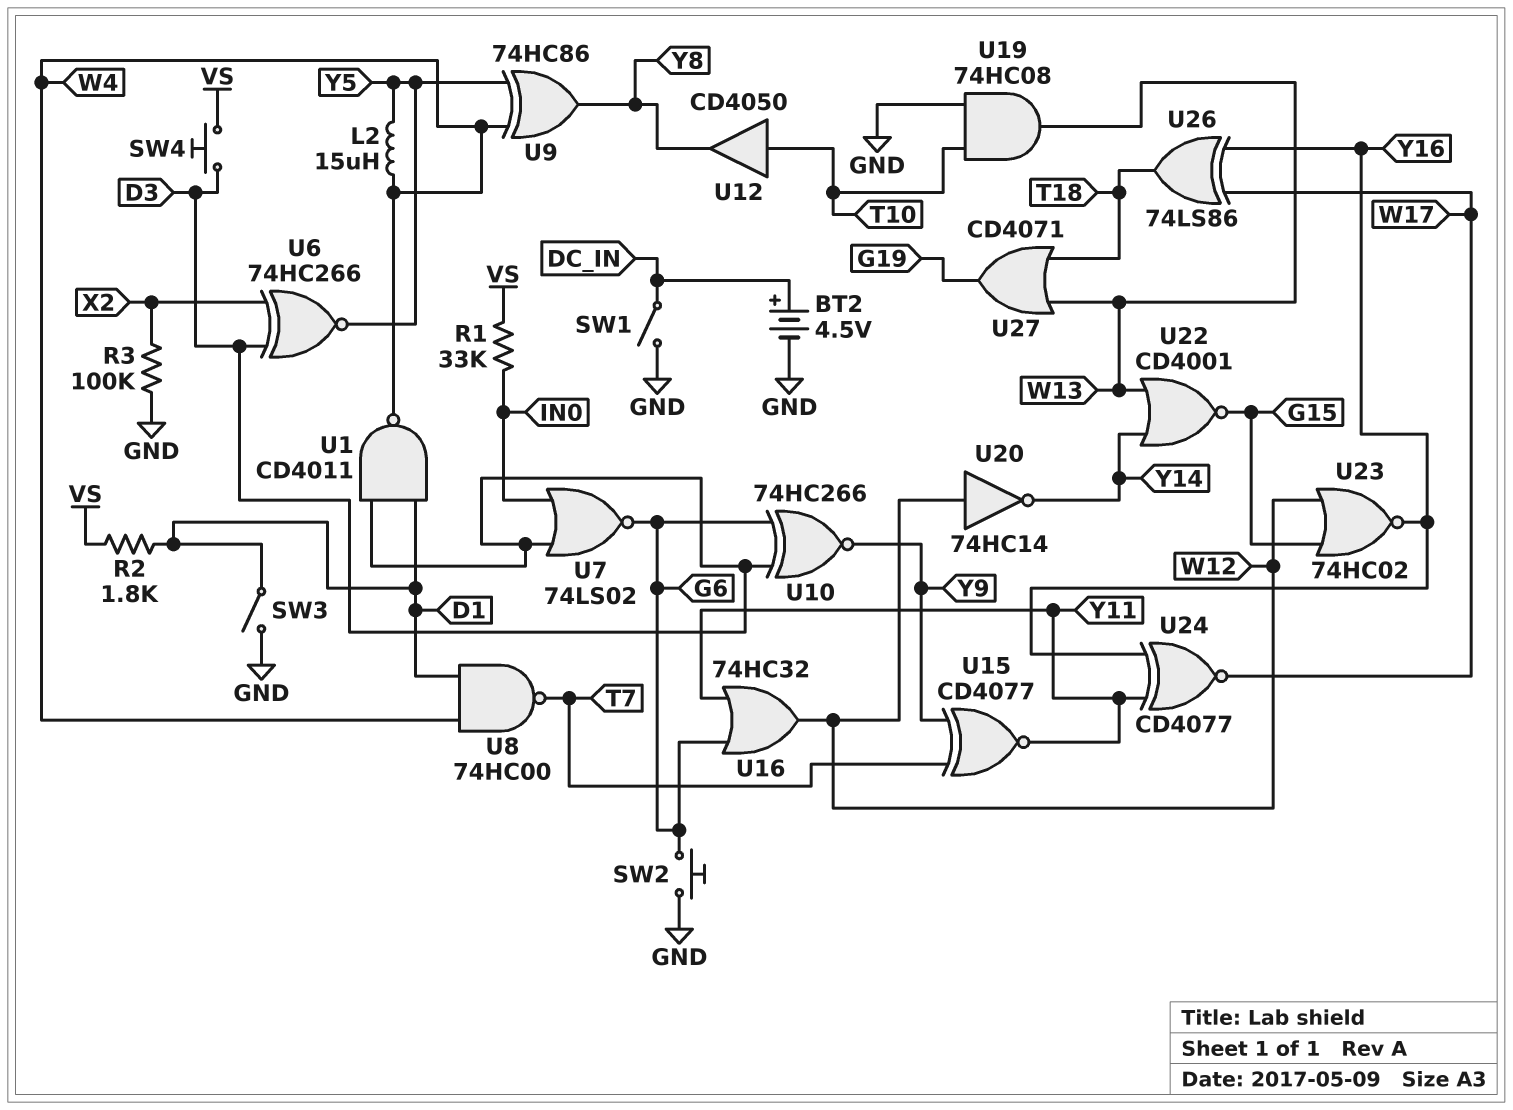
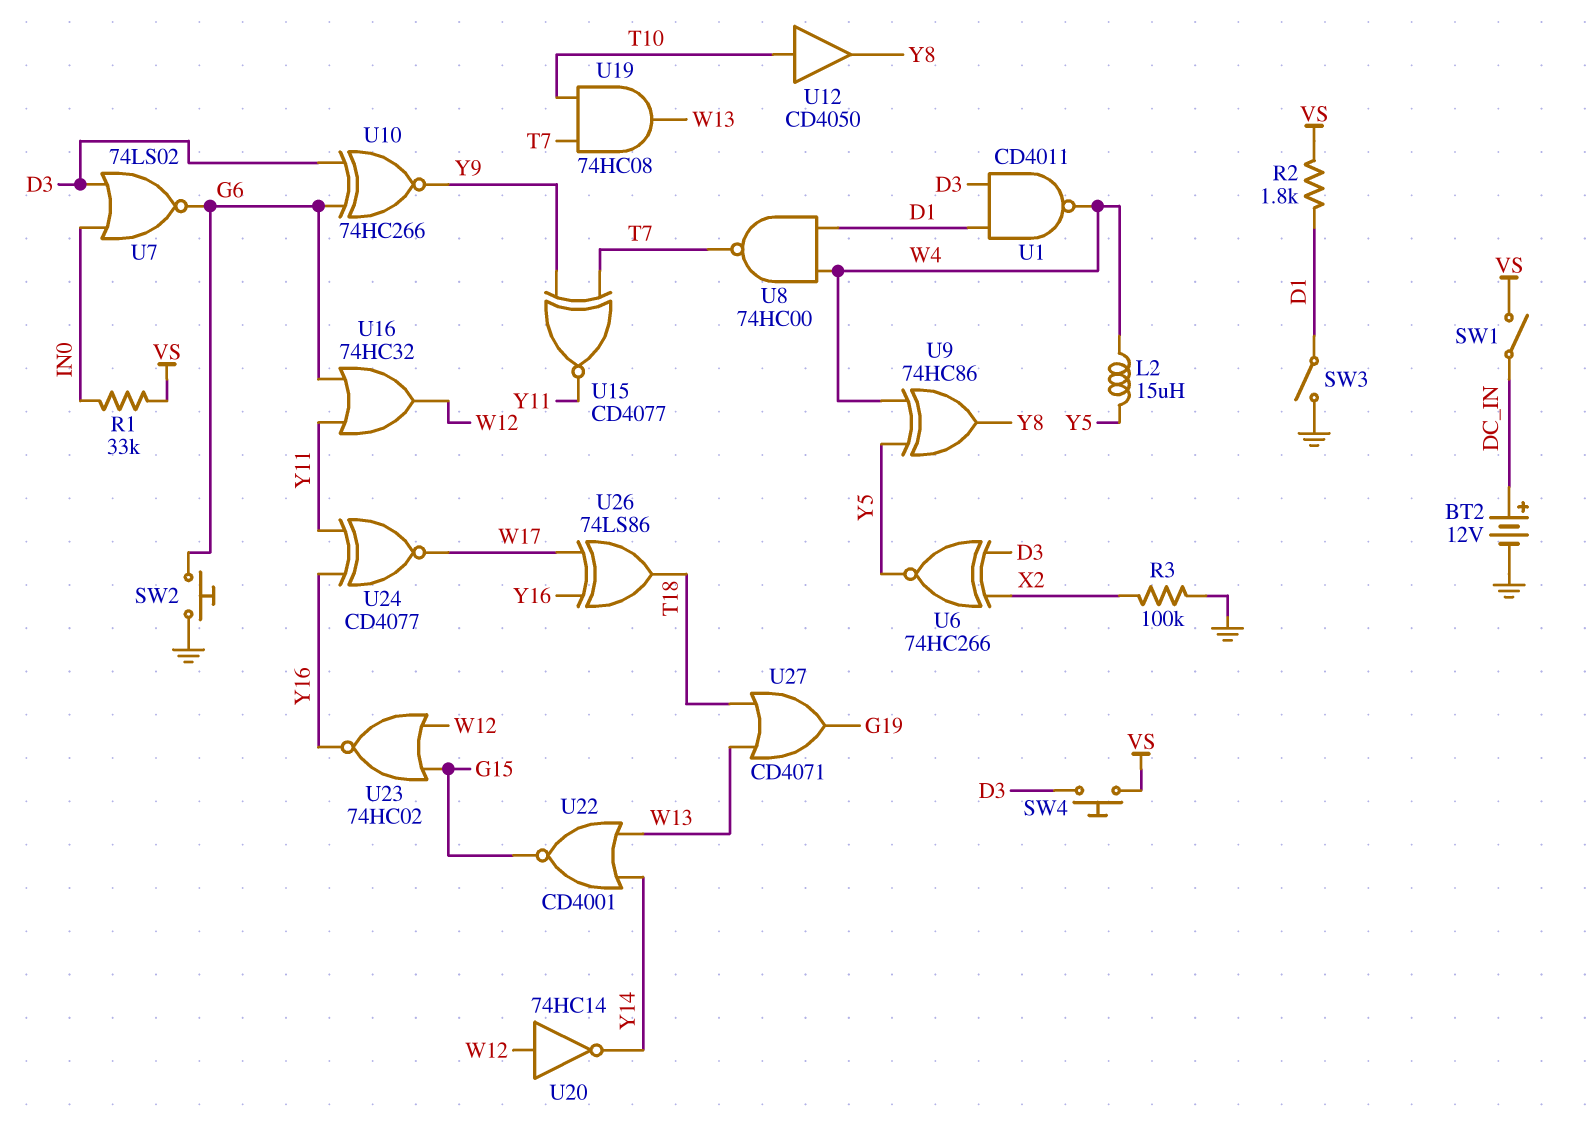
BT2: 4.5V (plus DC_IN, minus GND) -> 12V (plus DC_IN, minus GND)
SW1: switch (DC_IN, GND) -> switch (DC_IN, VS)
U19: AND 74HC08 (in GND, in T10, out W13) -> AND 74HC08 (in T7, in T10, out W13)

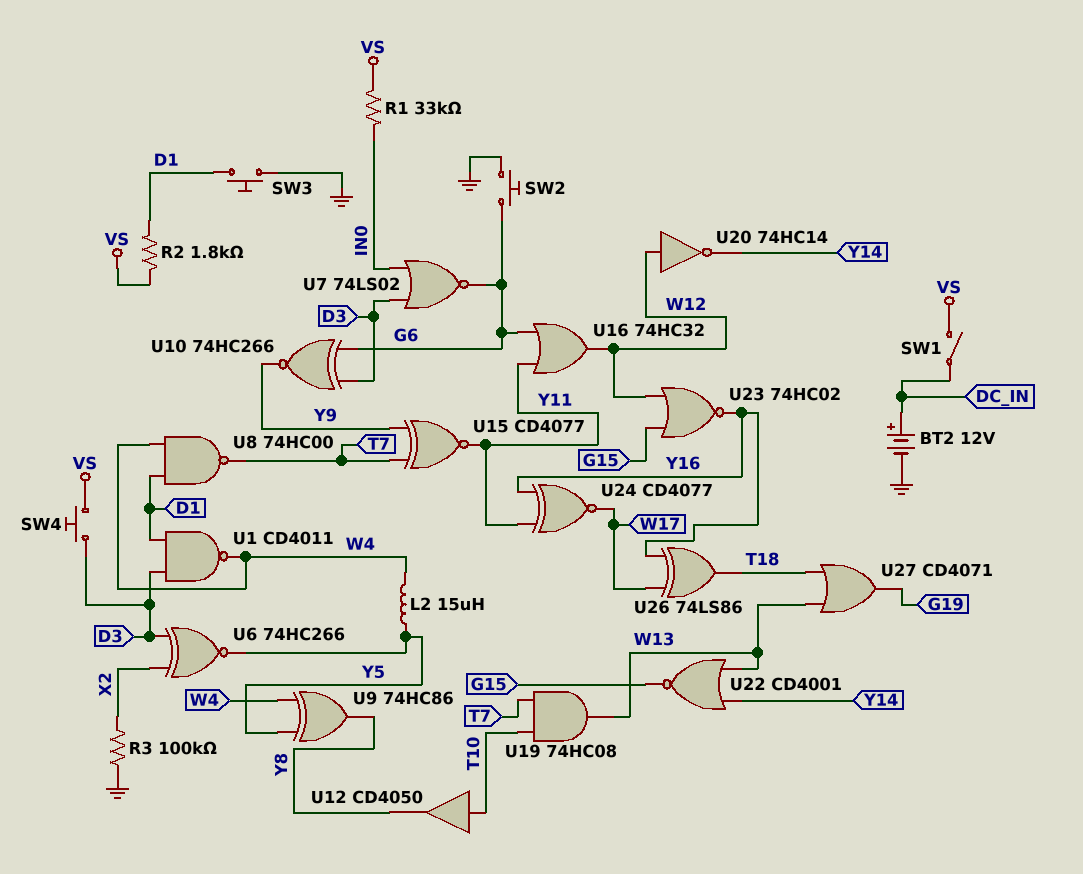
SW3: switch (D1, GND) -> button (D1, GND)

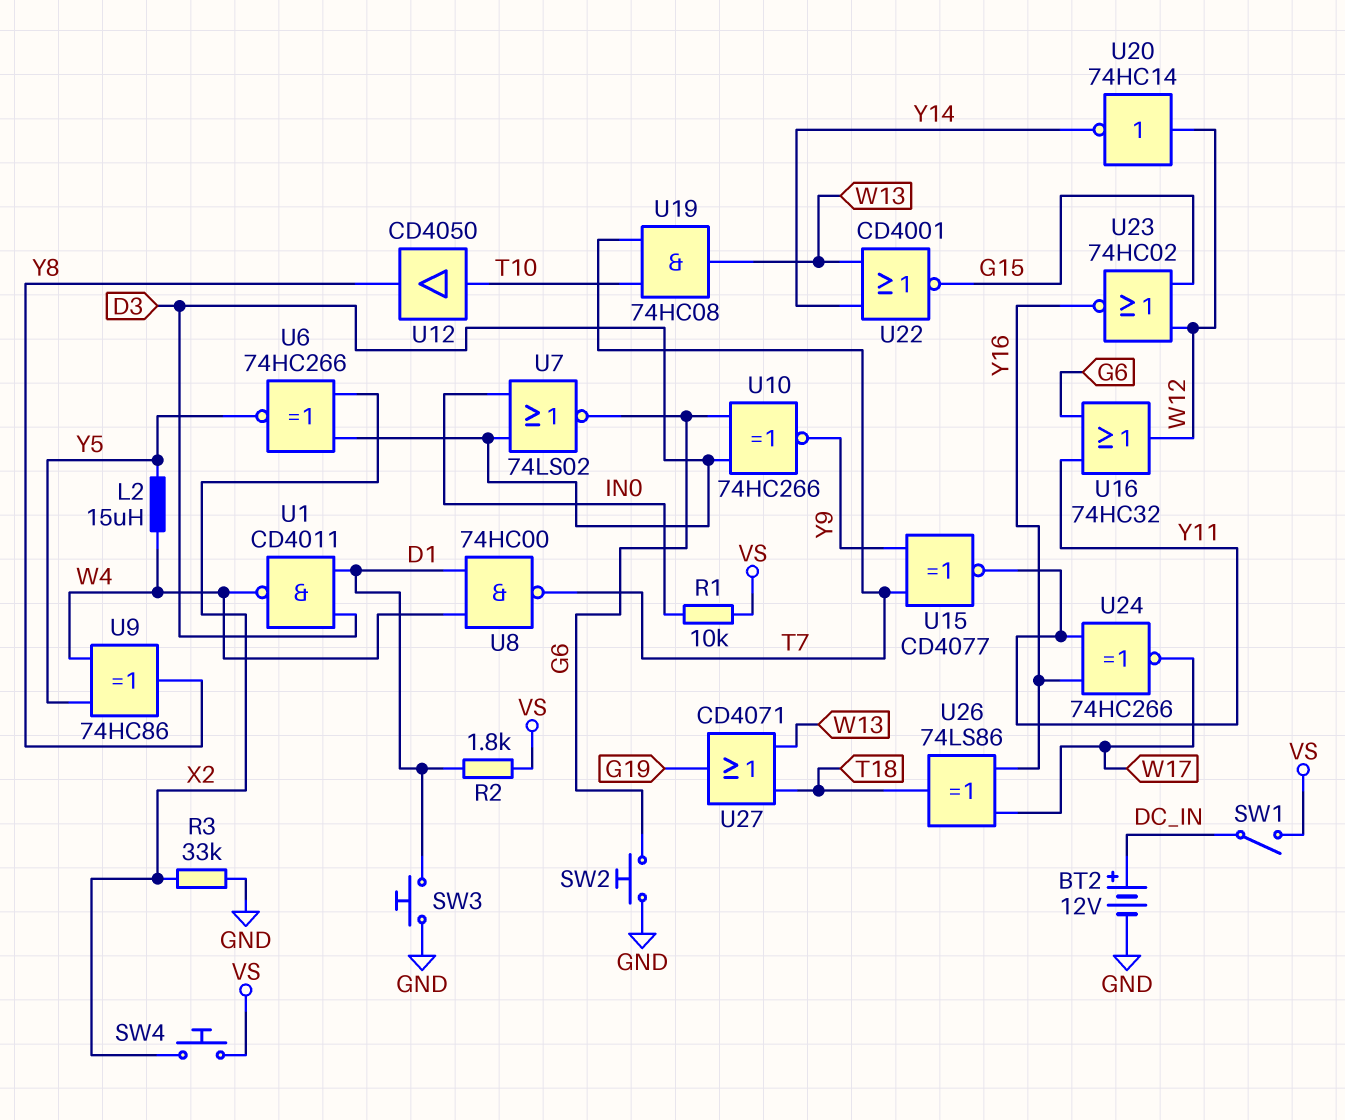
R1: 33k (IN0, VS) -> 10k (IN0, VS)
R3: 100k (GND, X2) -> 33k (GND, X2)
SW4: button (D3, VS) -> button (VS, X2)
U24: XNOR CD4077 (in Y11, in Y16, out W17) -> XNOR 74HC266 (in Y11, in Y16, out W17)

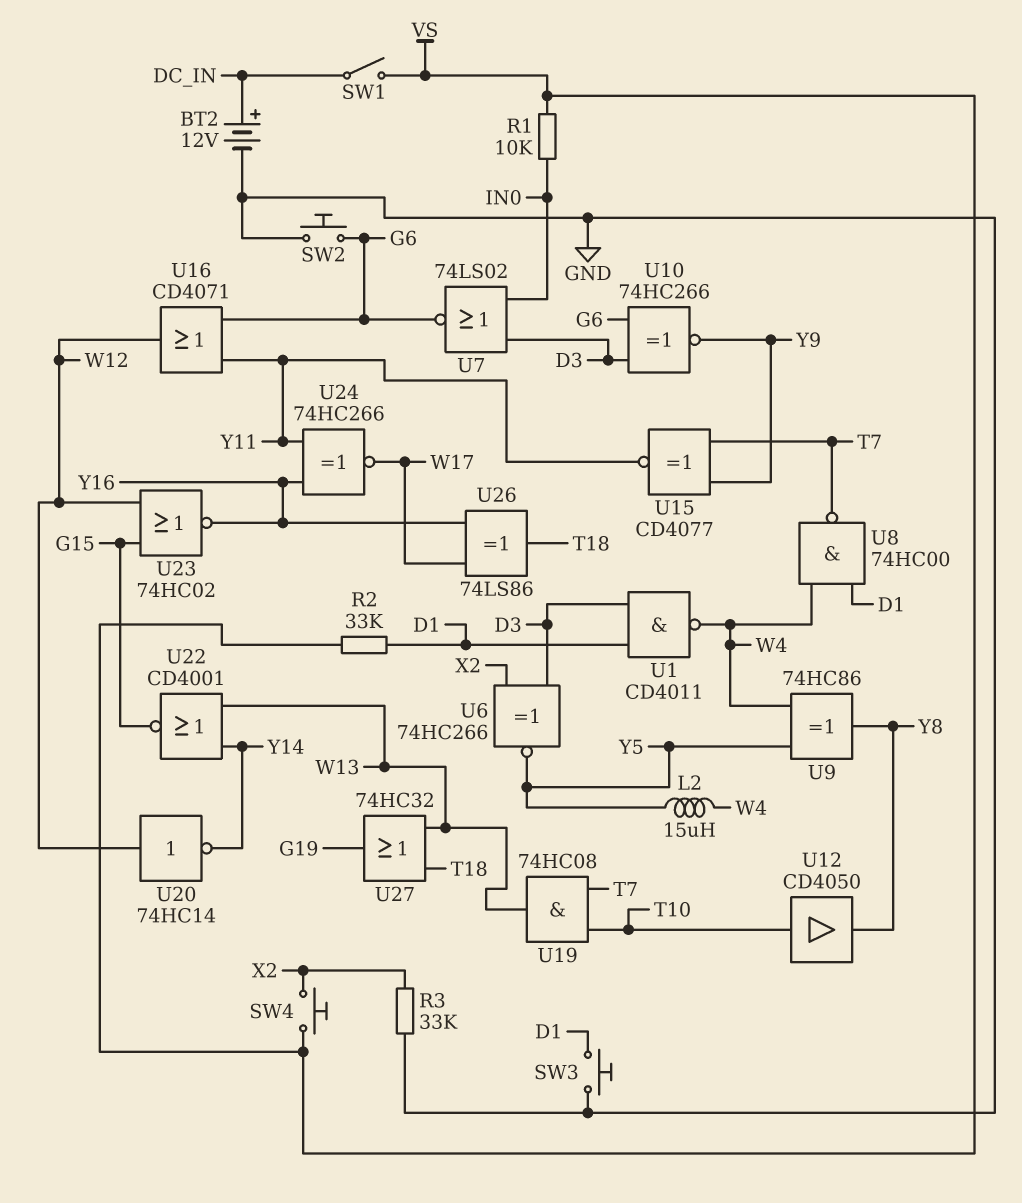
R2: 1.8k (D1, VS) -> 33k (D1, VS)
U16: OR 74HC32 (in G6, in Y11, out W12) -> OR CD4071 (in G6, in Y11, out W12)
U27: OR CD4071 (in T18, in W13, out G19) -> OR 74HC32 (in T18, in W13, out G19)

